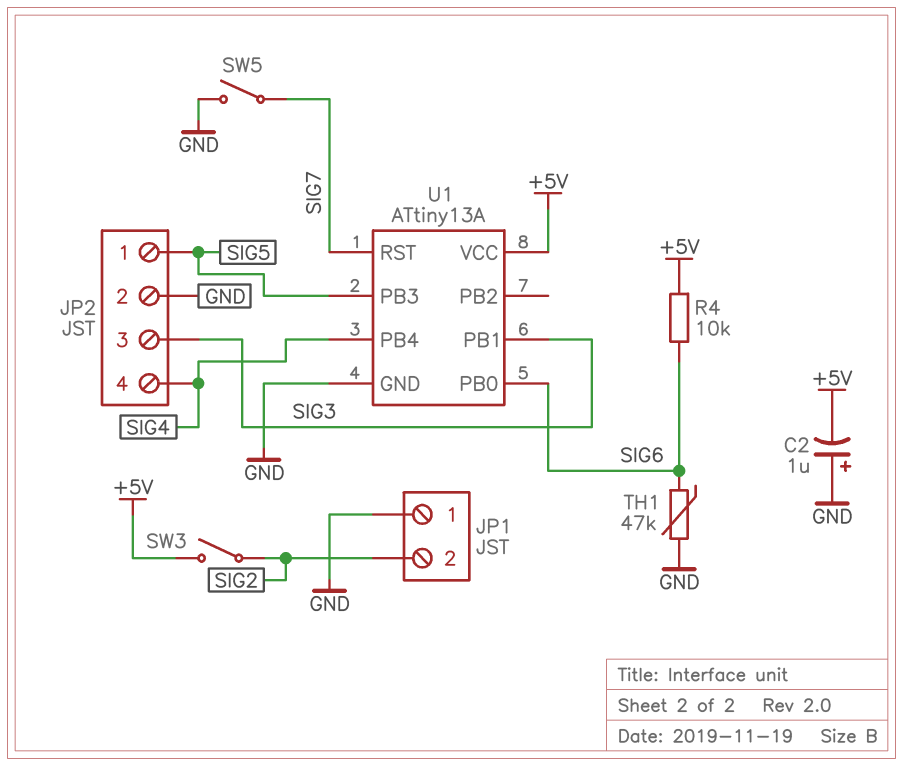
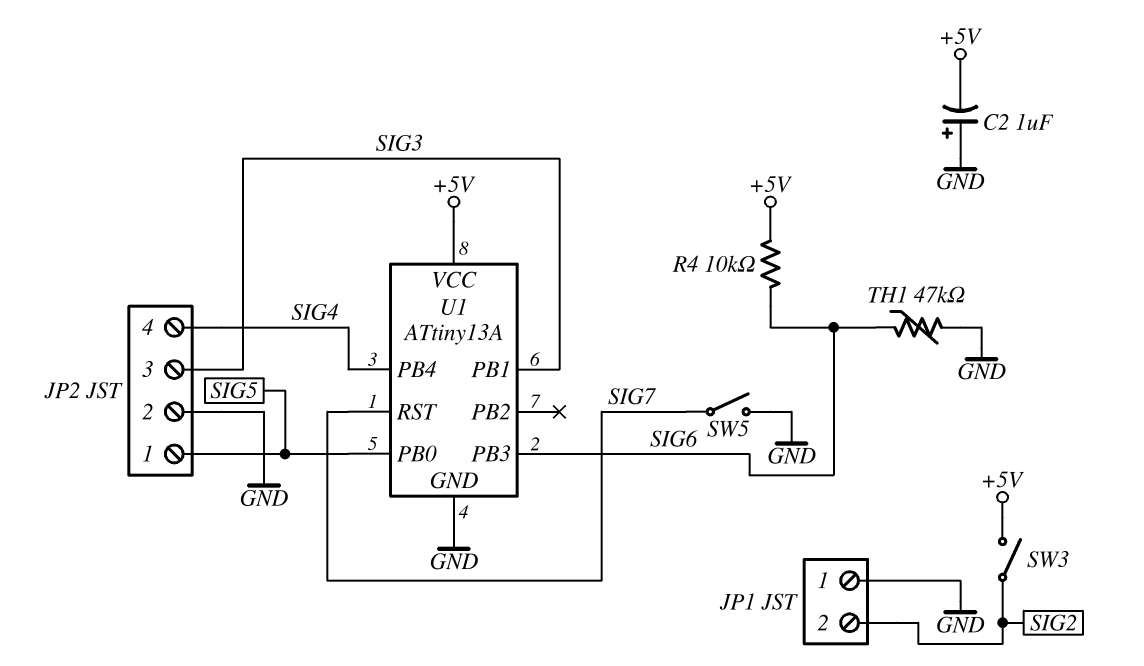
U1 pin PB0: SIG6 -> SIG5
U1 pin PB3: SIG5 -> SIG6

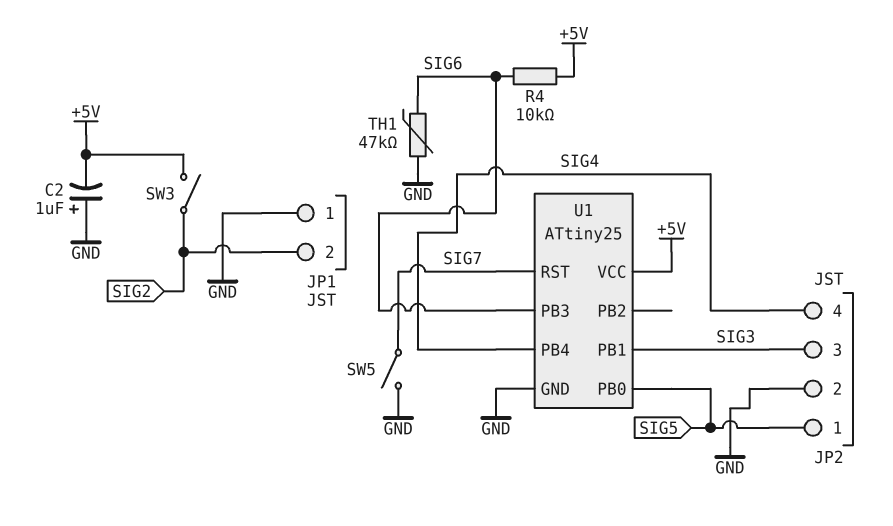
U1: ATtiny13A -> ATtiny25

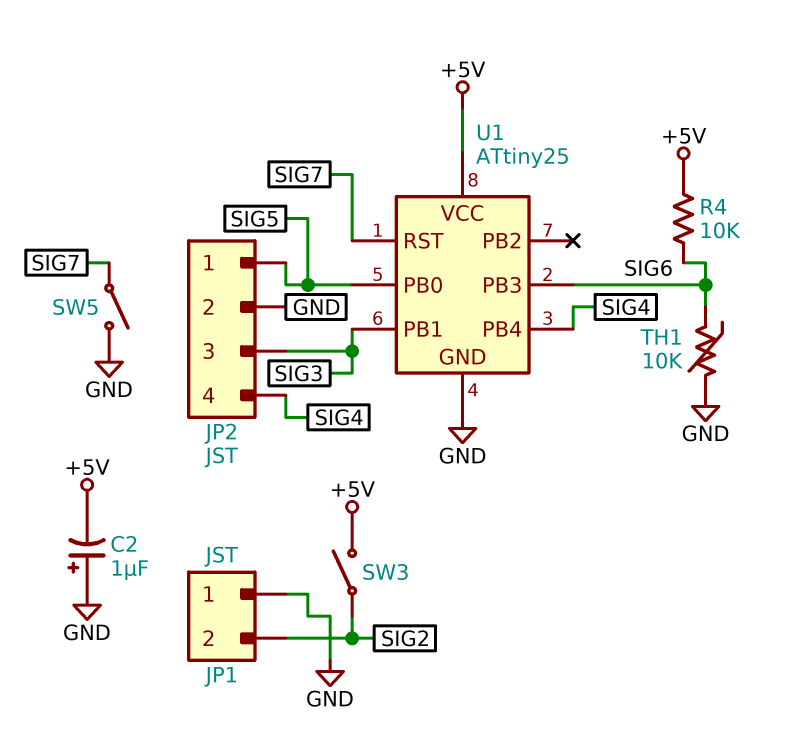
TH1: 47k (GND, SIG6) -> 10k (GND, SIG6)

